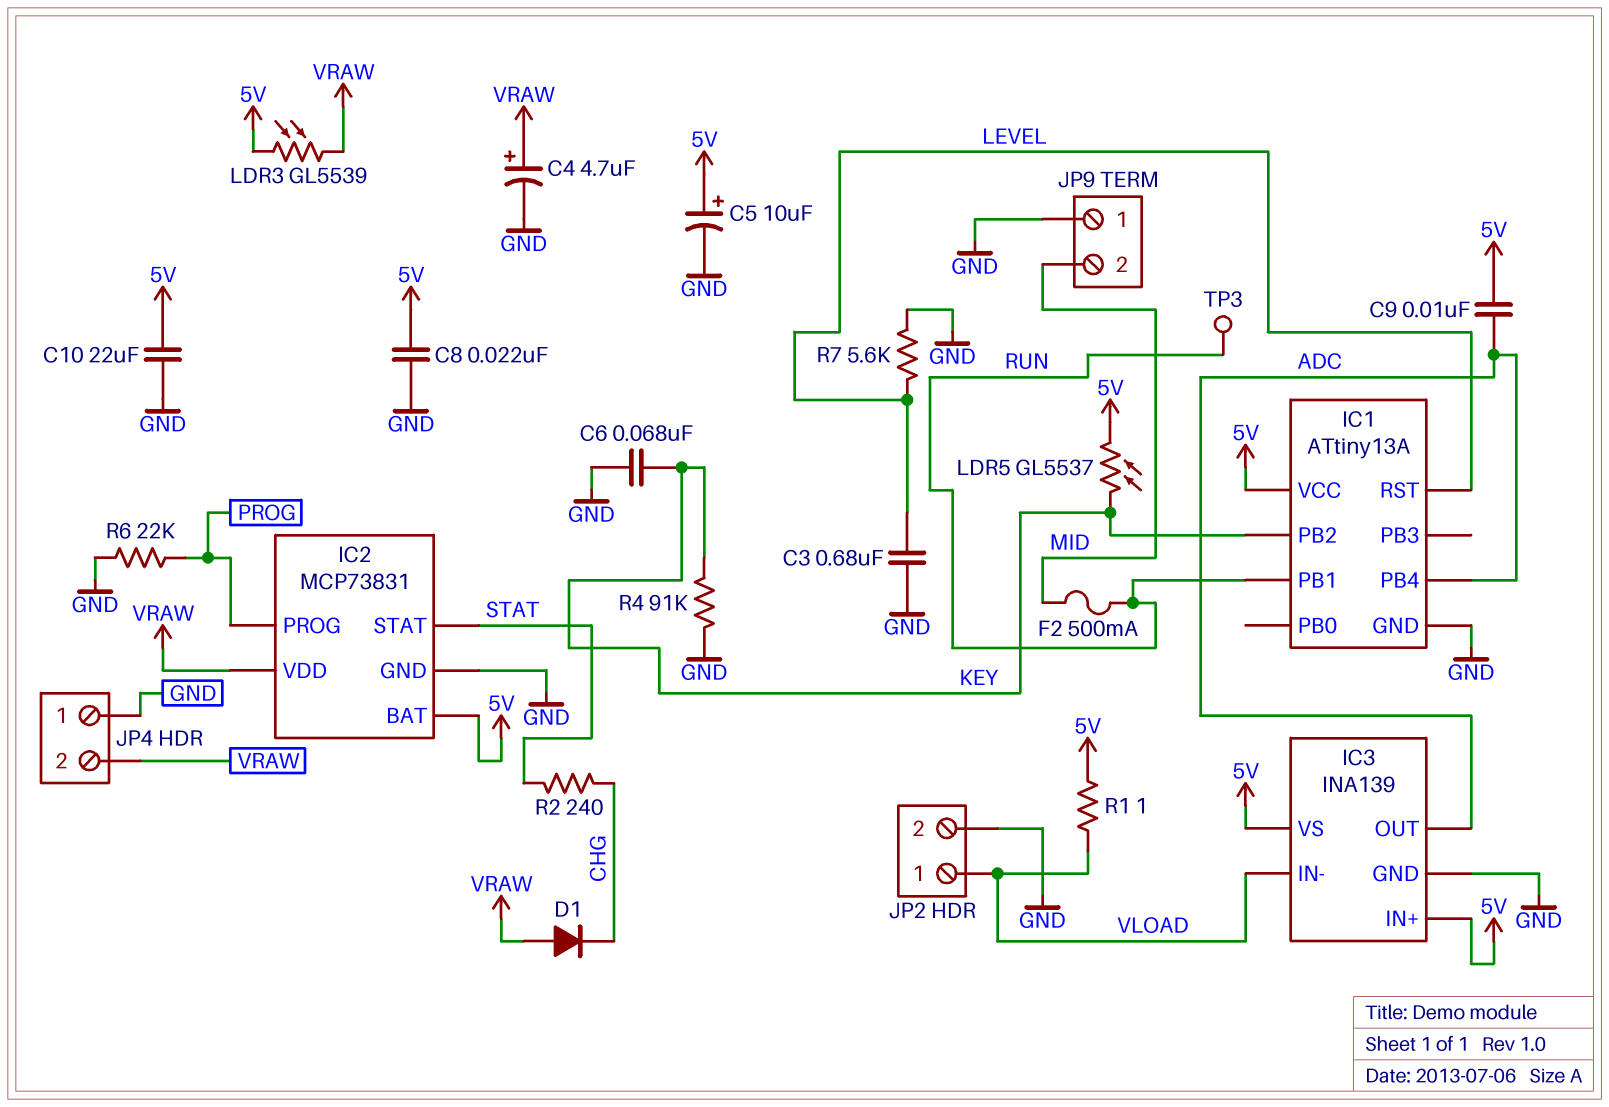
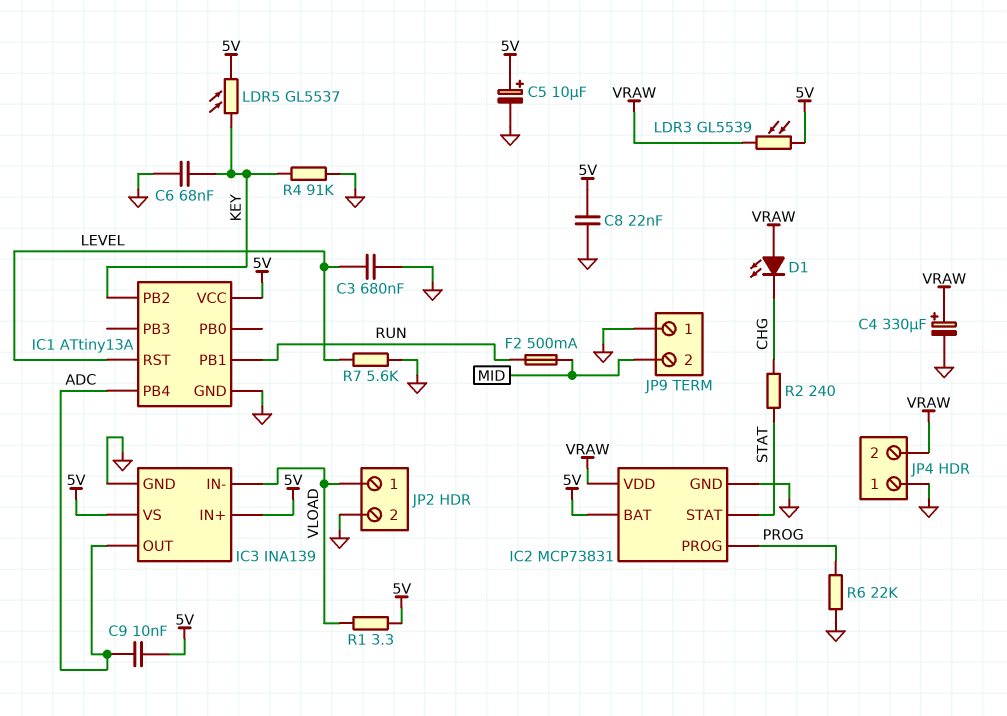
C4: 4.7uF (plus VRAW, minus GND) -> 330uF (plus VRAW, minus GND)
C10: 22uF (5V, GND) -> none
D1: diode (A VRAW, K CHG) -> LED (A VRAW, K CHG)
R1: 1 (5V, VLOAD) -> 3.3 (5V, VLOAD)
TP3: test point (RUN) -> none

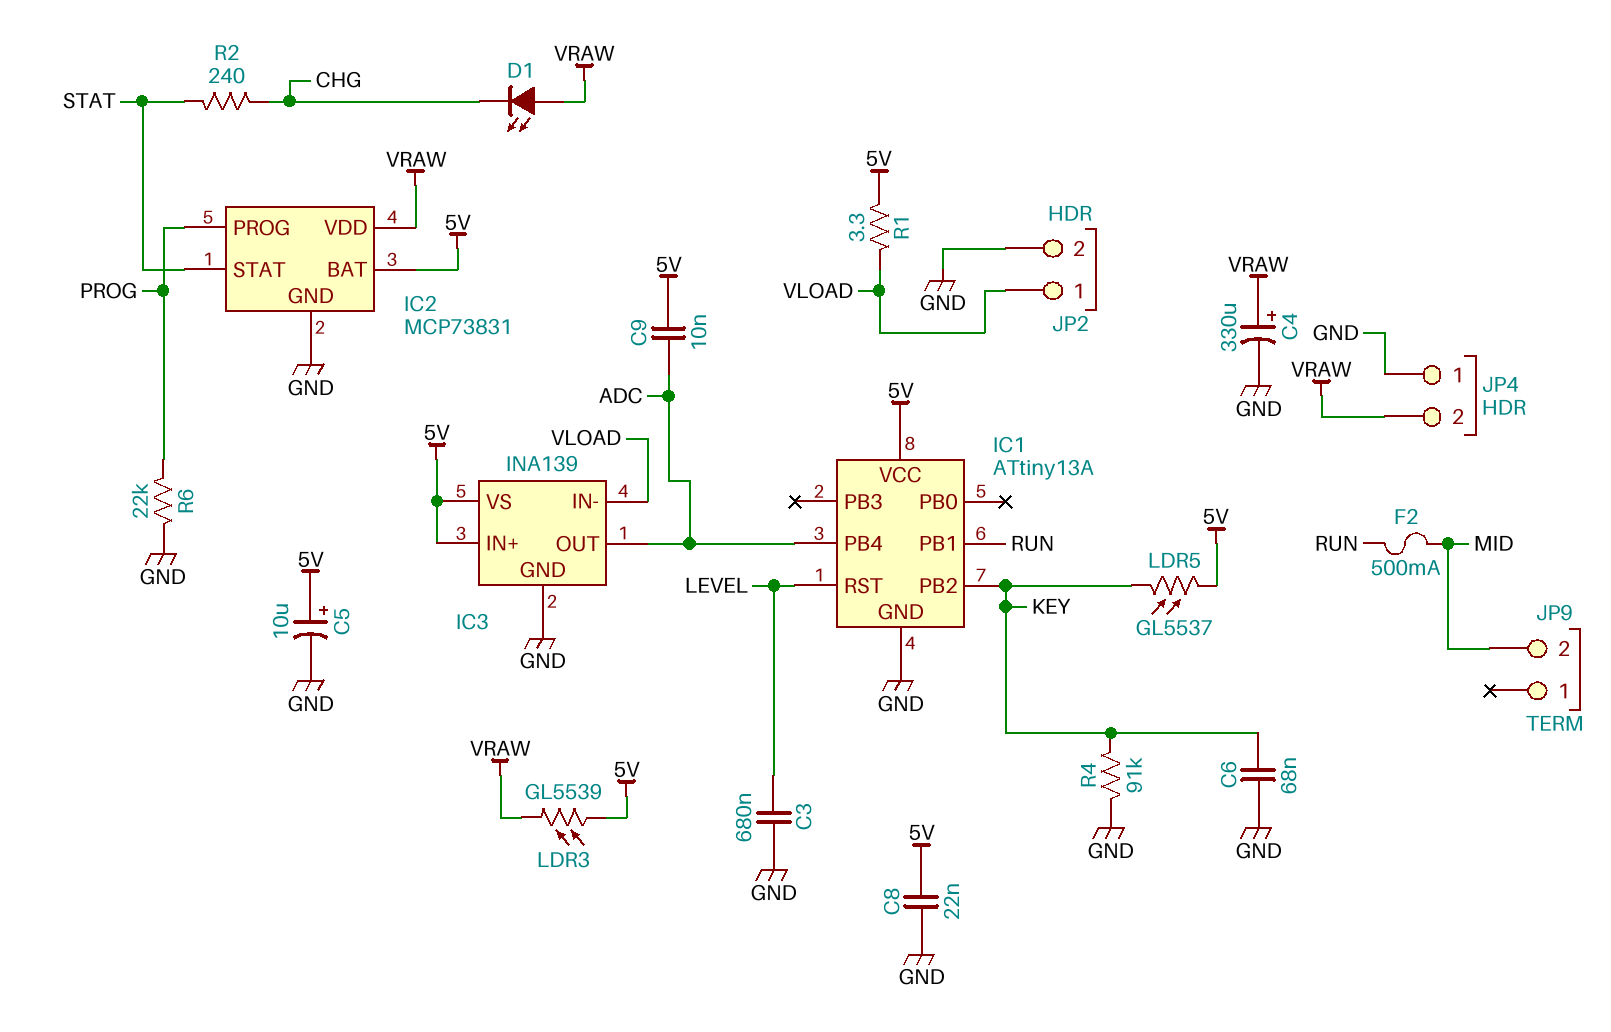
JP9 pin 1: GND -> none
R7: 5.6k (GND, LEVEL) -> none

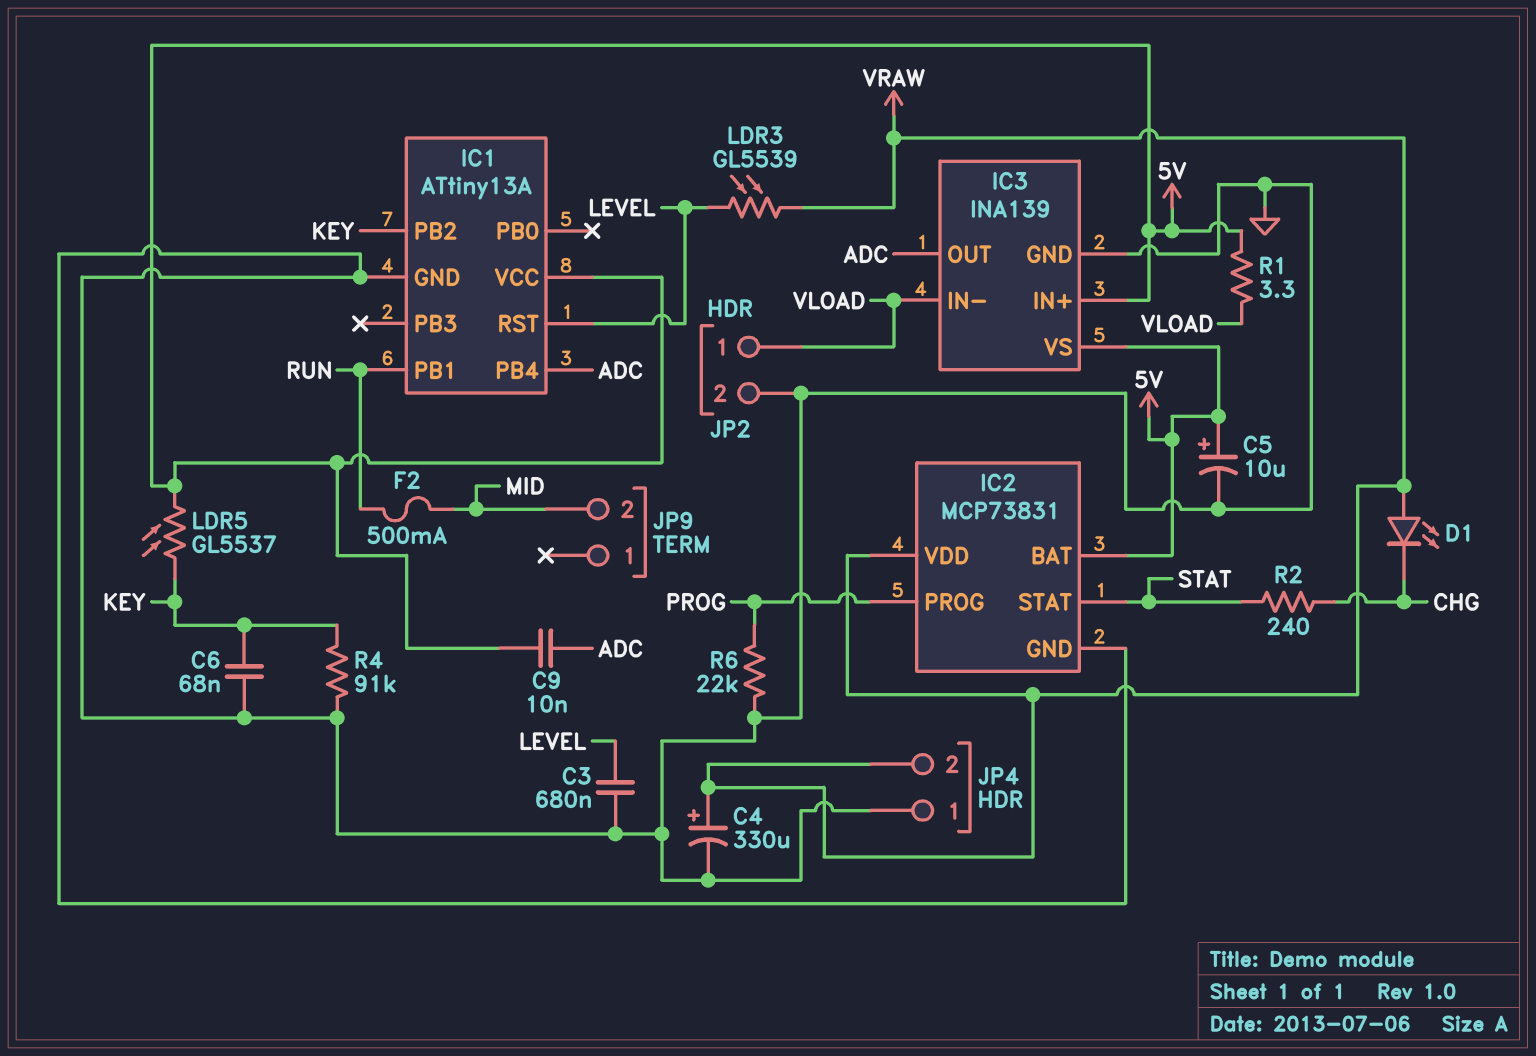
C8: 22nF (5V, GND) -> none
LDR3: GL5539 (5V, VRAW) -> GL5539 (LEVEL, VRAW)

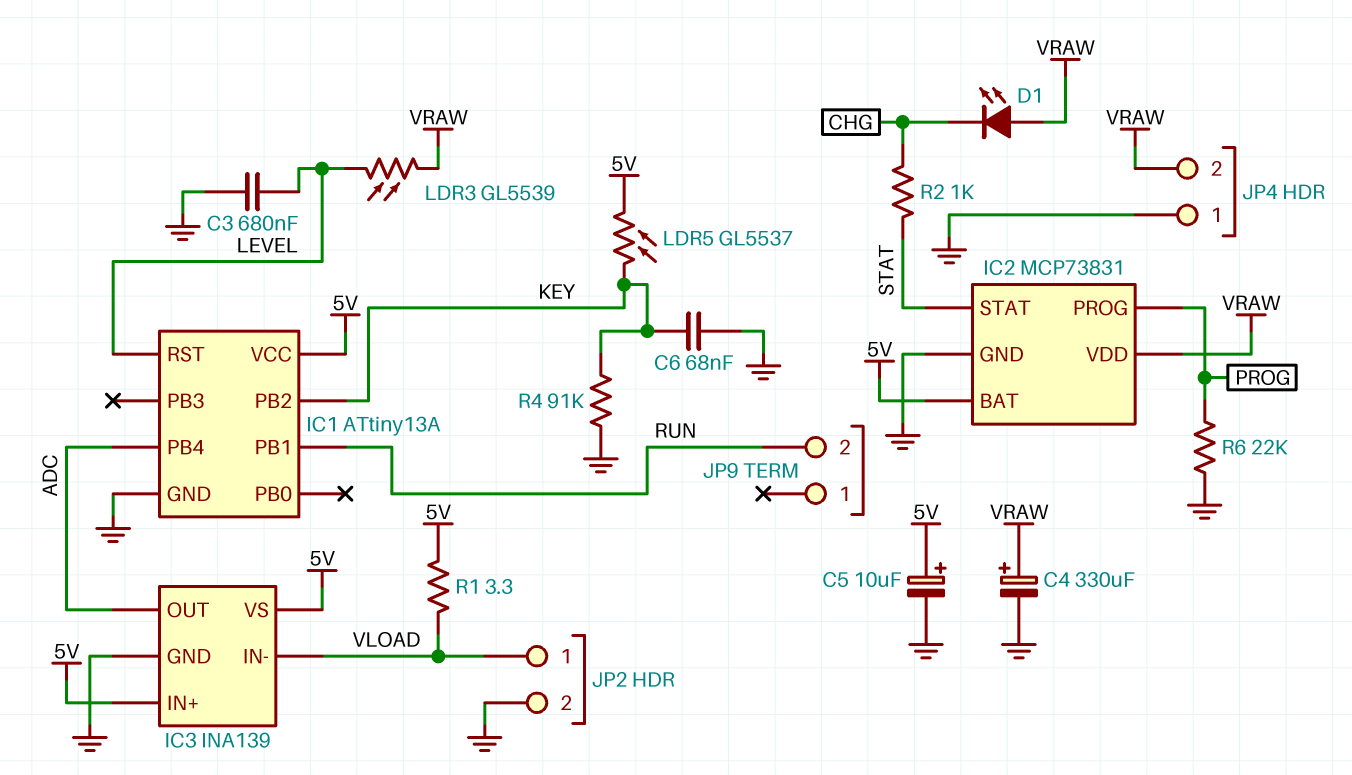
C9: 10nF (5V, ADC) -> none
F2: 500mA (MID, RUN) -> none
JP9 pin 2: MID -> RUN
R2: 240 (CHG, STAT) -> 1k (CHG, STAT)

